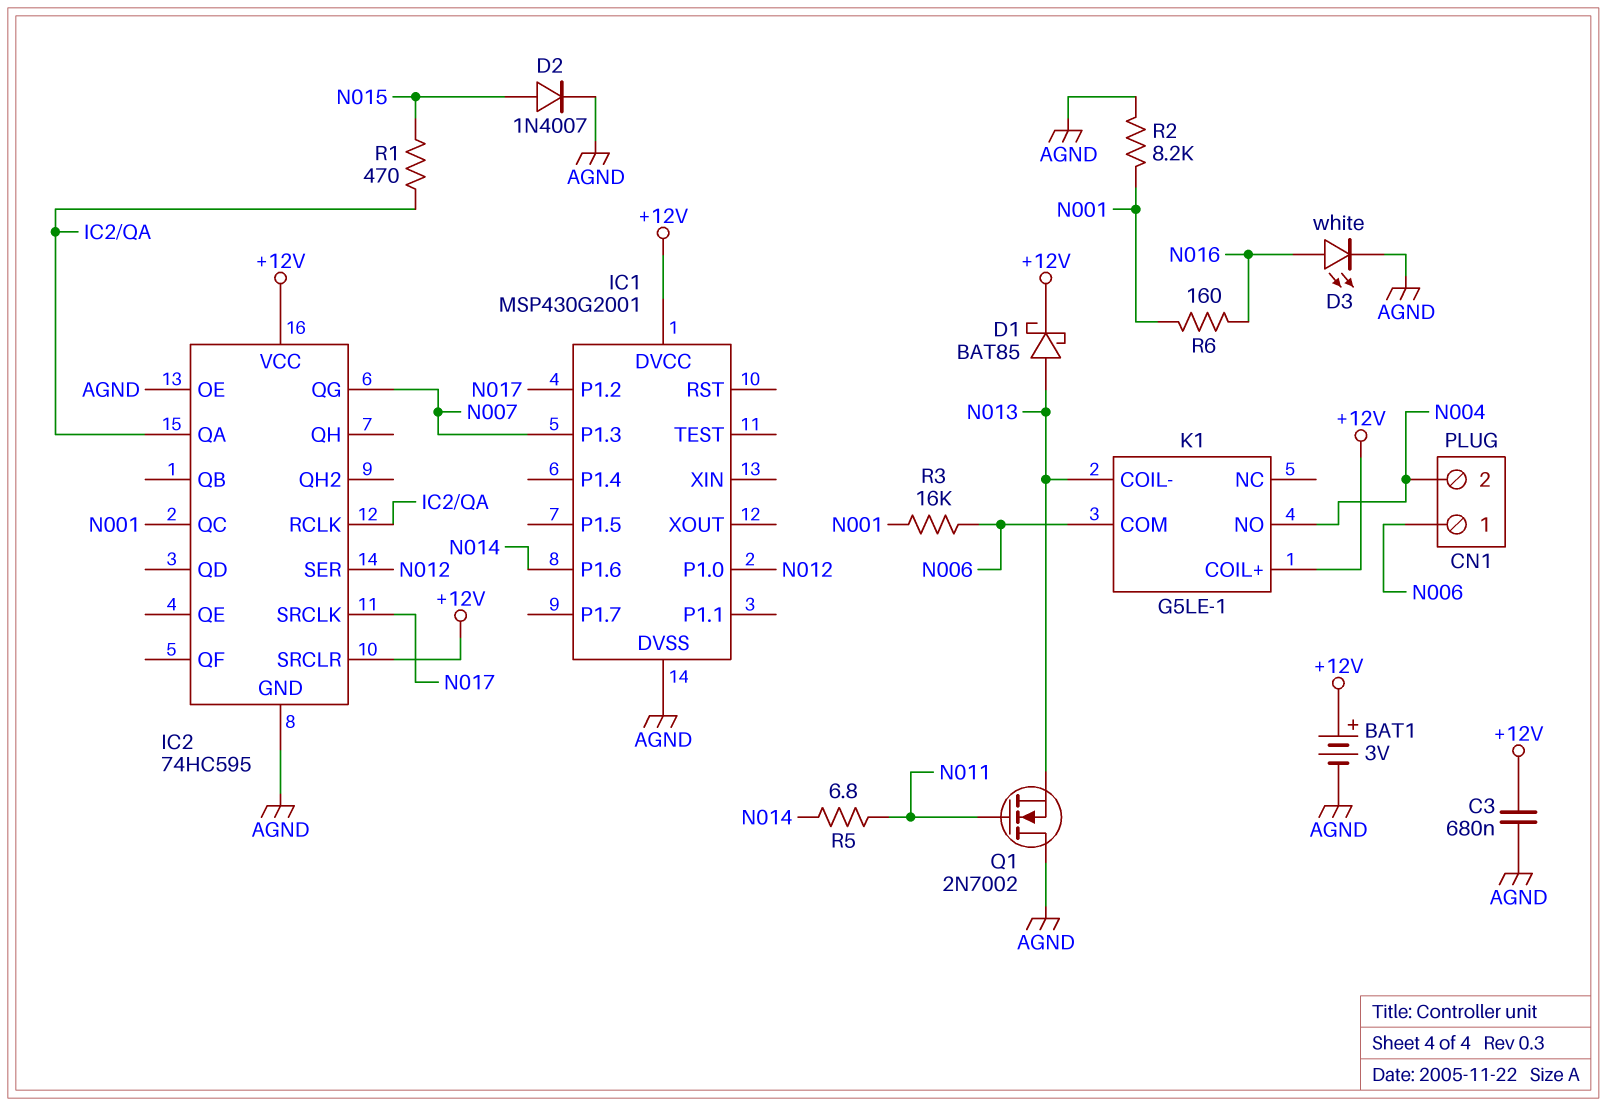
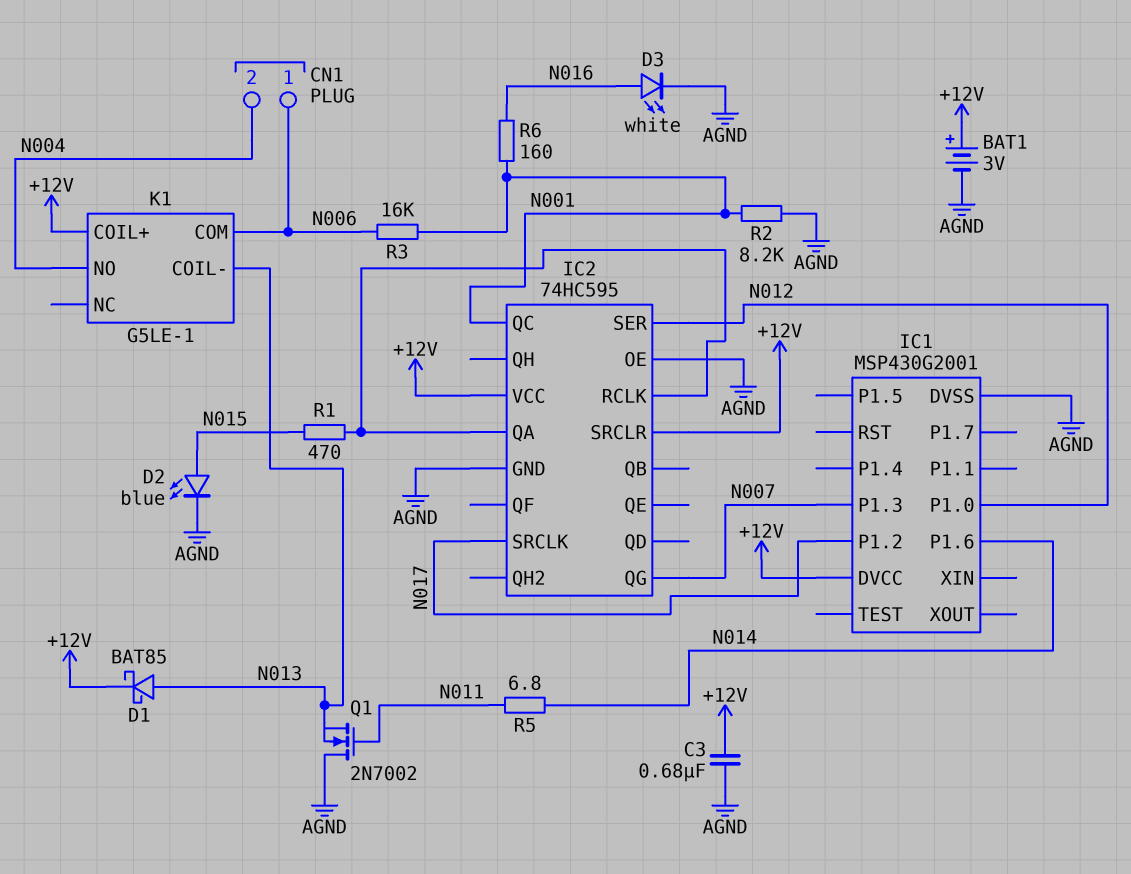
D2: diode 1N4007 (A N015, K AGND) -> LED blue (A N015, K AGND)

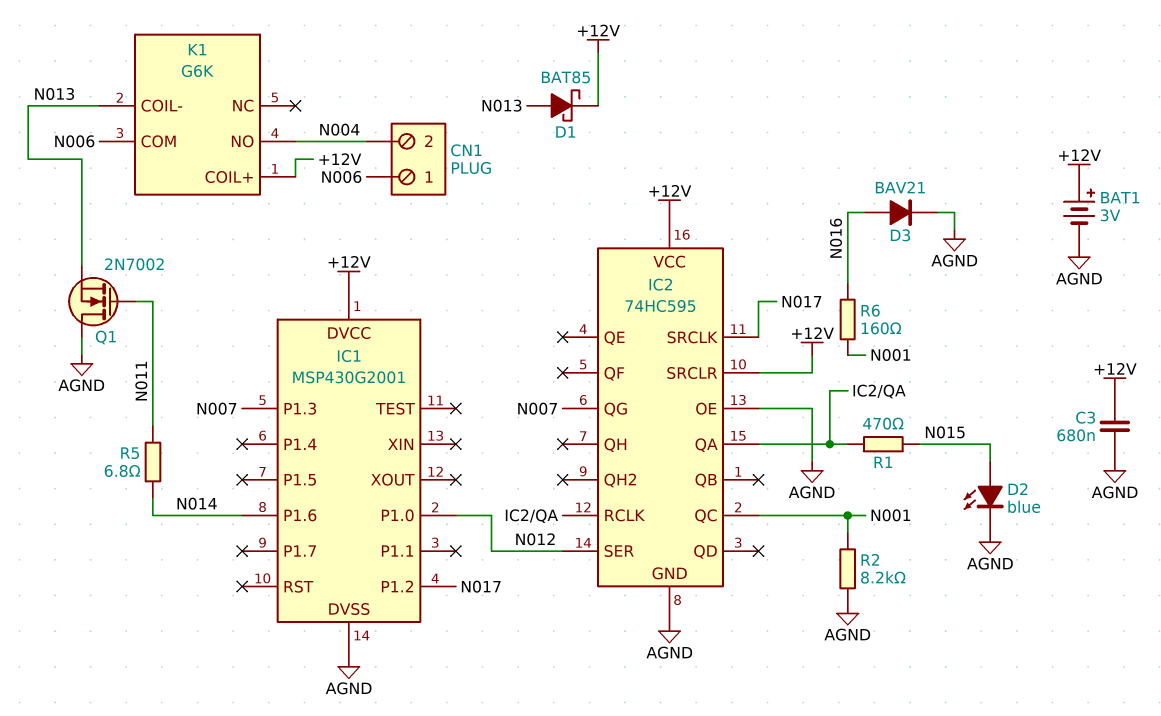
D3: LED white (A N016, K AGND) -> diode BAV21 (A N016, K AGND)
K1: G5LE-1 -> G6K
R3: 16k (N001, N006) -> none

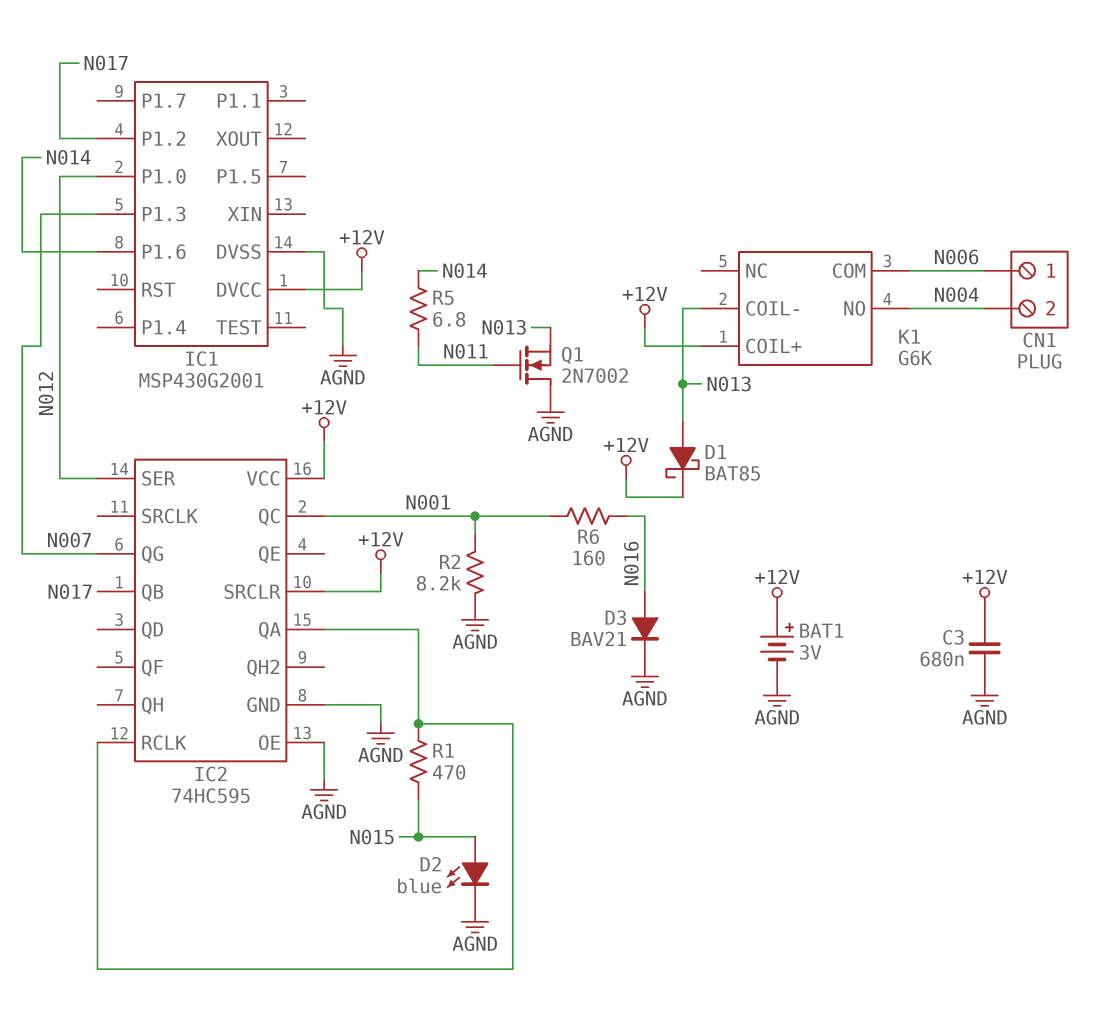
IC2 pin QB: none -> N017
IC2 pin SRCLK: N017 -> none

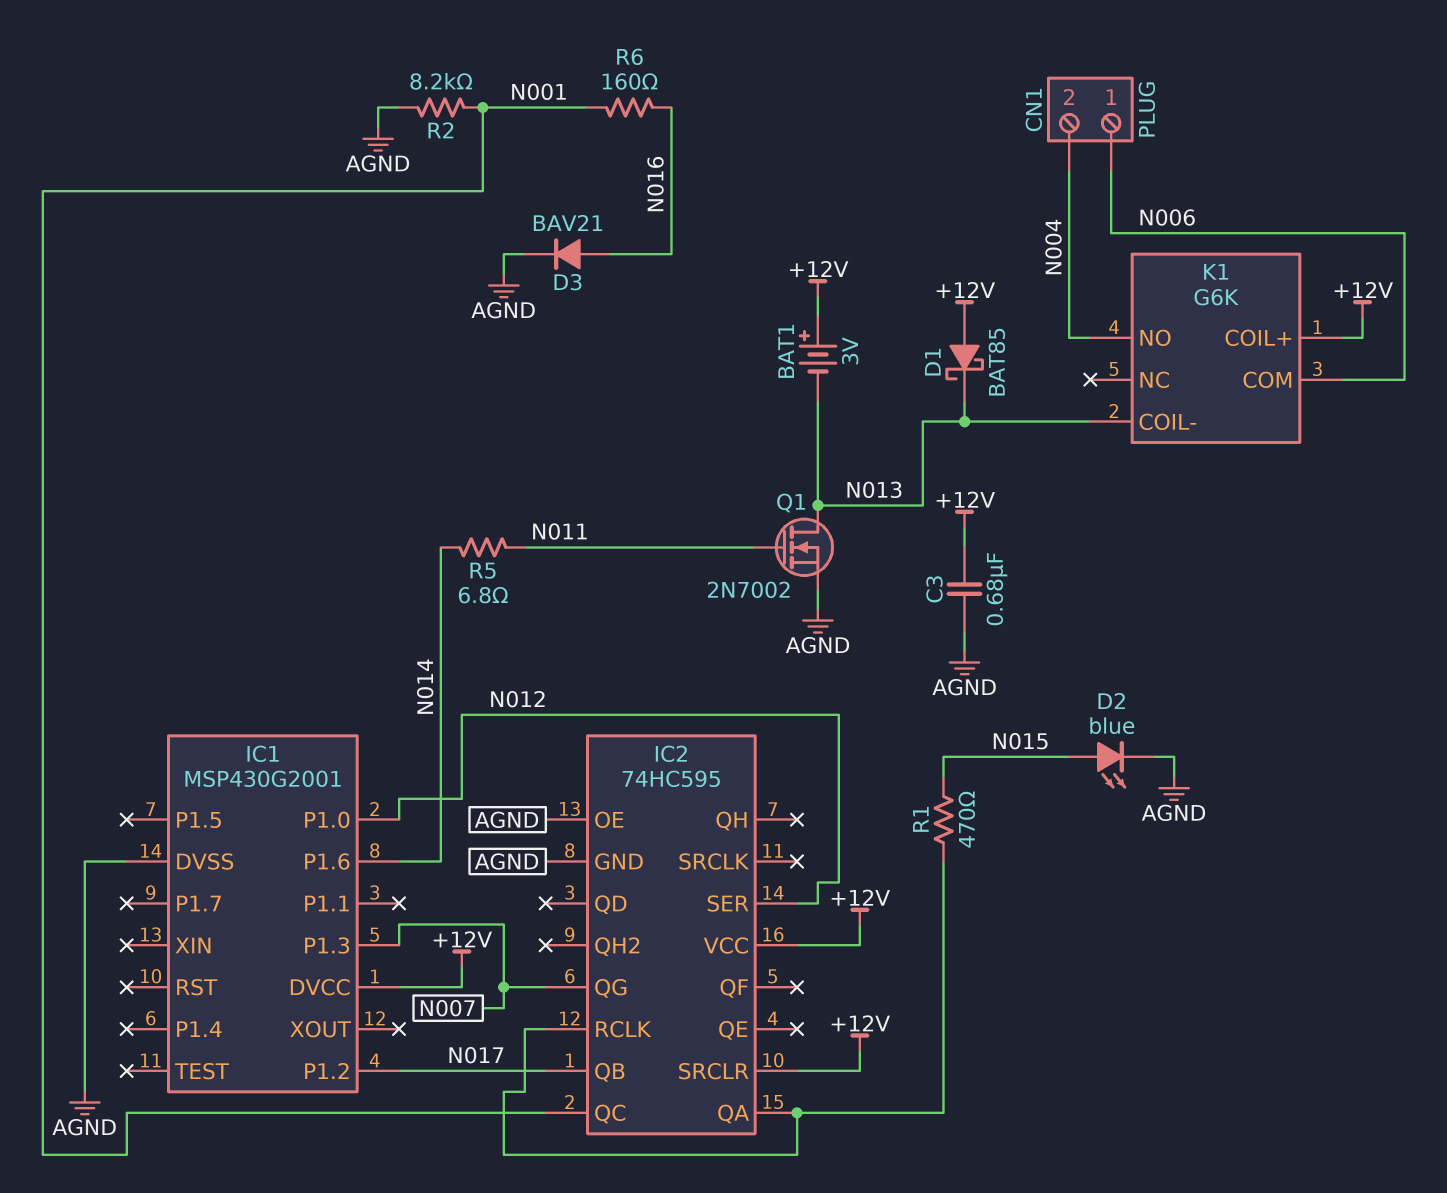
BAT1: 3V (plus +12V, minus AGND) -> 3V (plus +12V, minus N013)
D1: schottky BAT85 (A N013, K +12V) -> schottky BAT85 (A +12V, K N013)
Q1: NMOS 2N7002 (G N011, D AGND, S N013) -> NMOS 2N7002 (G N011, D N013, S AGND)

